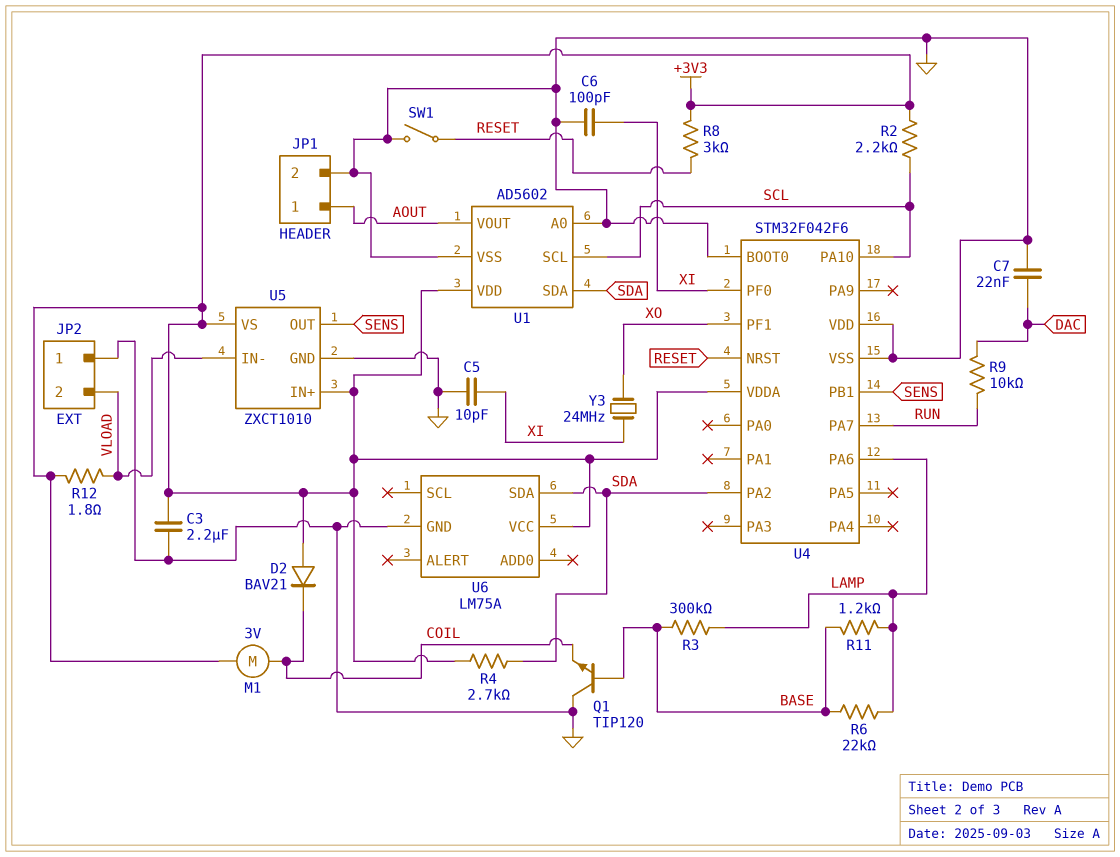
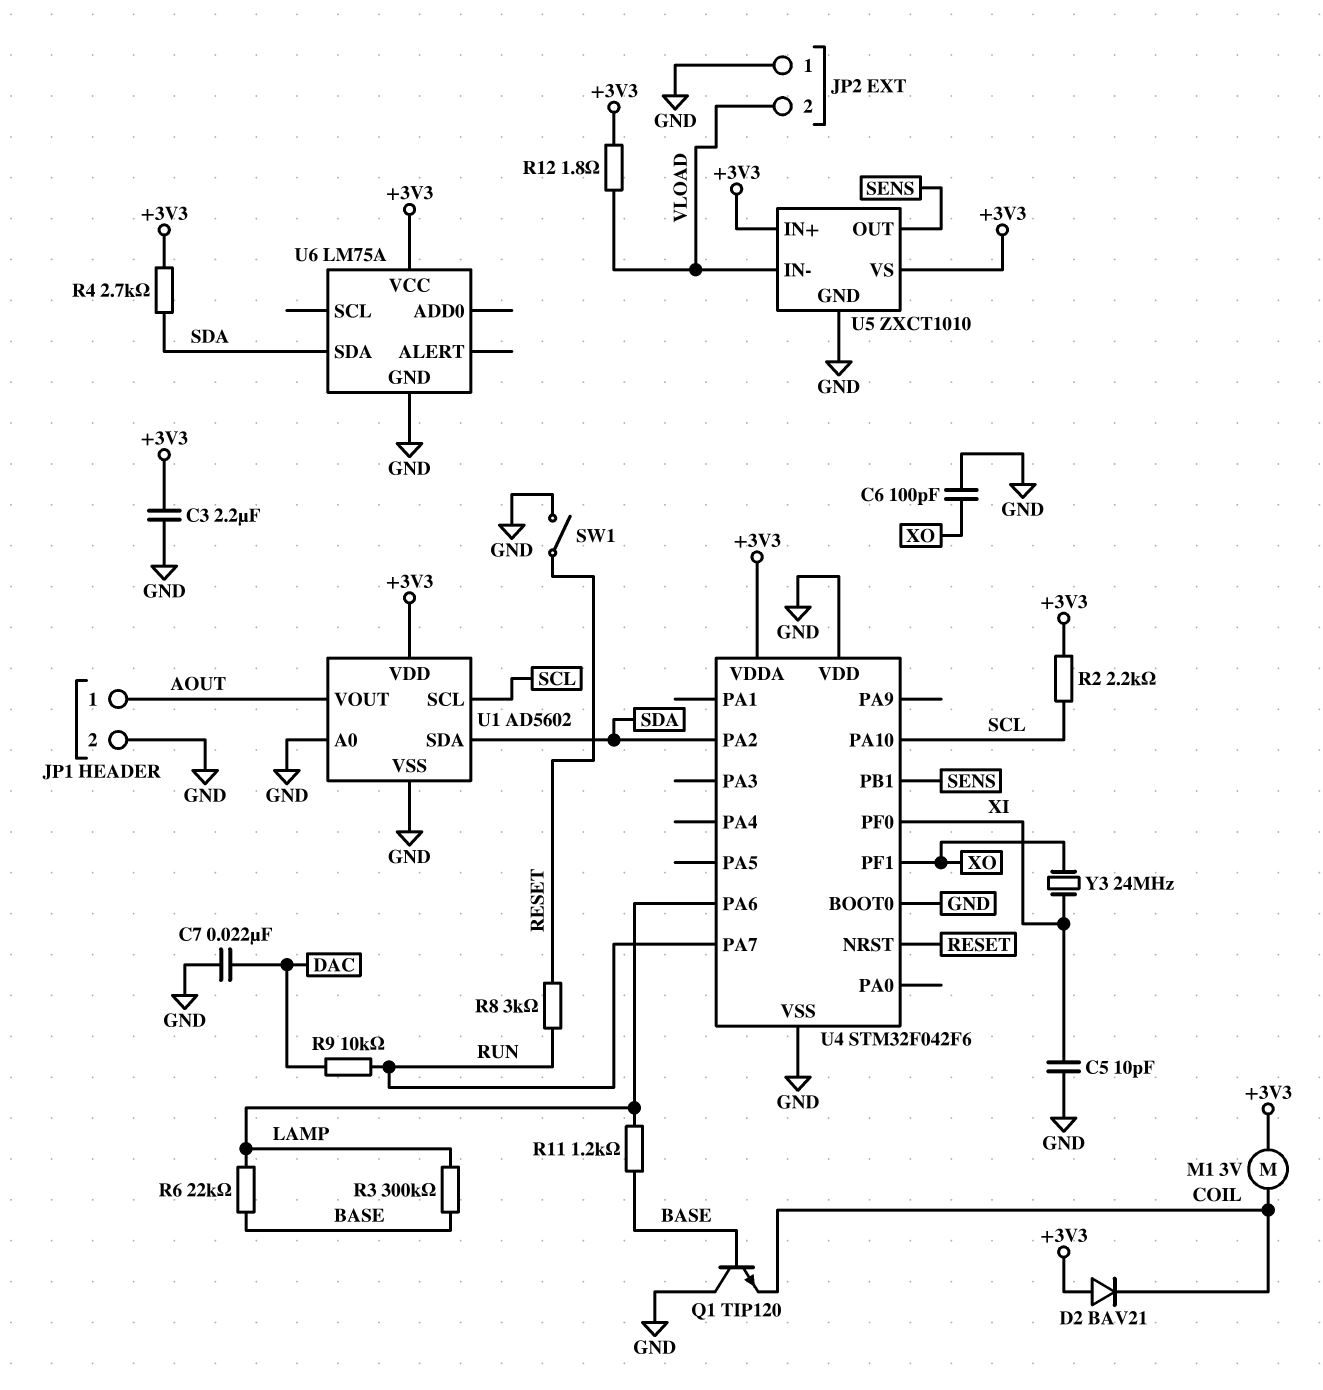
C6: 100pF (GND, XI) -> 100pF (GND, XO)
R8: 3k (+3V3, RESET) -> 3k (RESET, RUN)

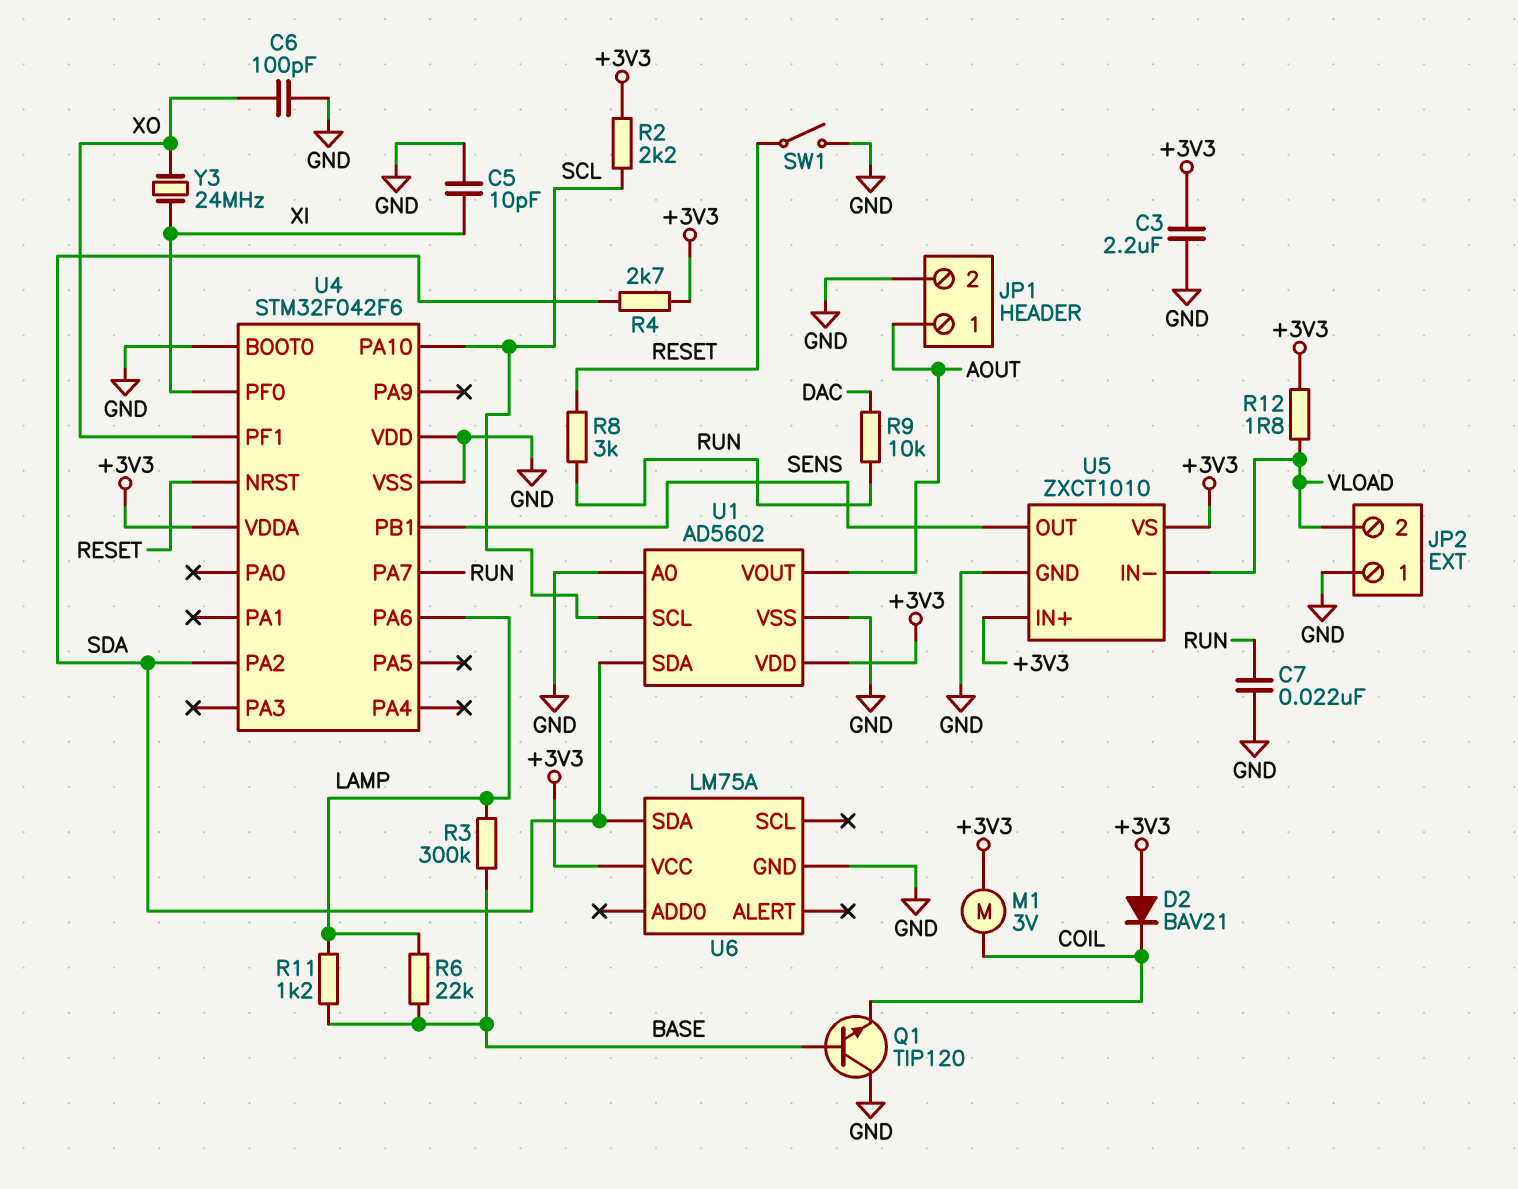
C7: 22nF (DAC, GND) -> 22nF (GND, RUN)

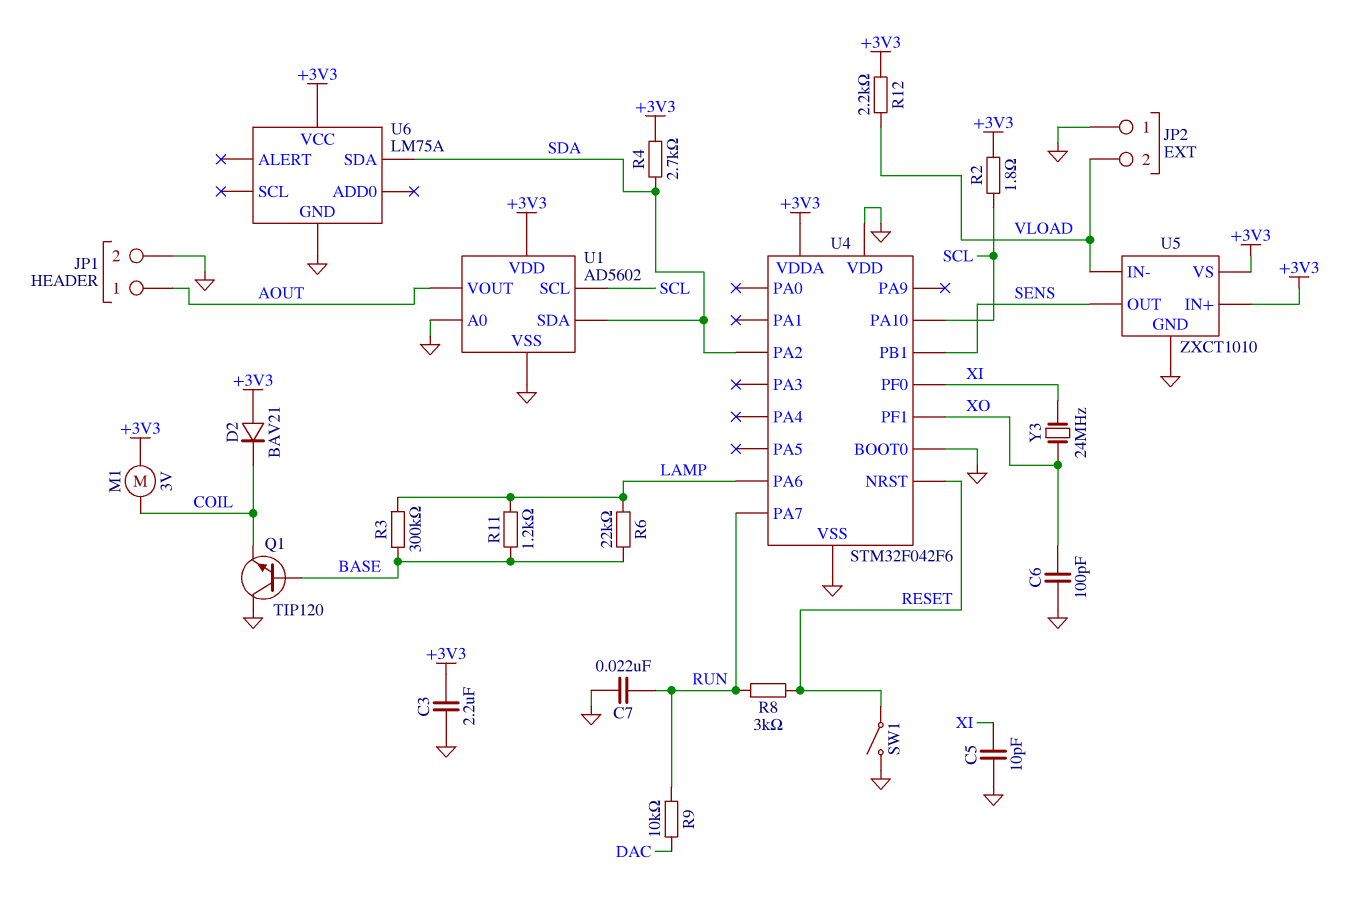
R2: 2.2k (+3V3, SCL) -> 1.8 (+3V3, SCL)
R12: 1.8 (+3V3, VLOAD) -> 2.2k (+3V3, VLOAD)

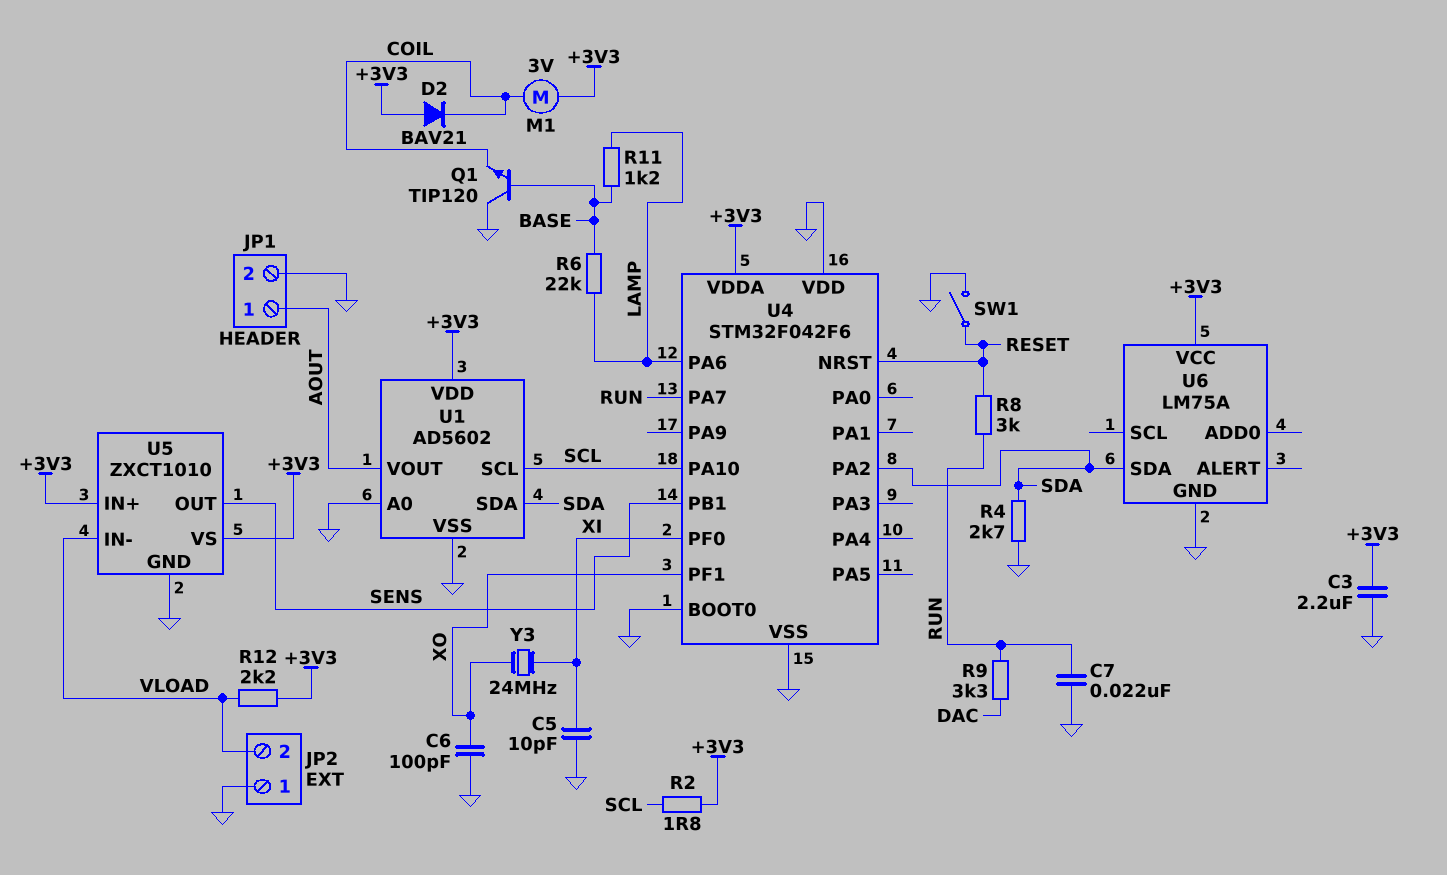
R3: 300k (BASE, LAMP) -> none
R4: 2.7k (+3V3, SDA) -> 2.7k (GND, SDA)
R9: 10k (DAC, RUN) -> 3.3k (DAC, RUN)

